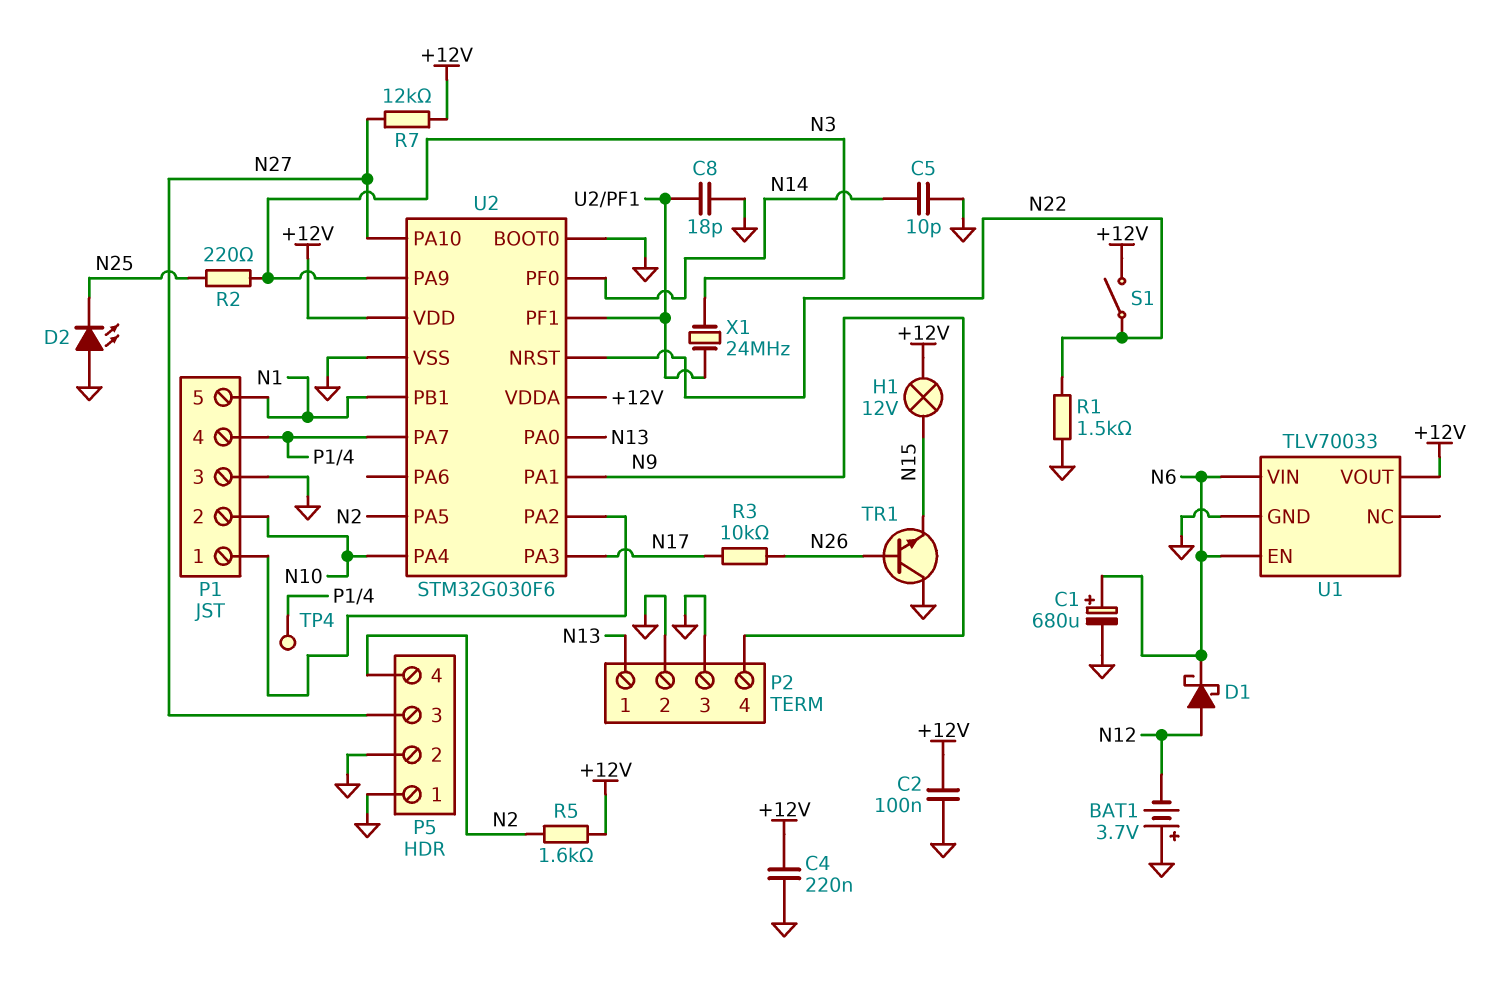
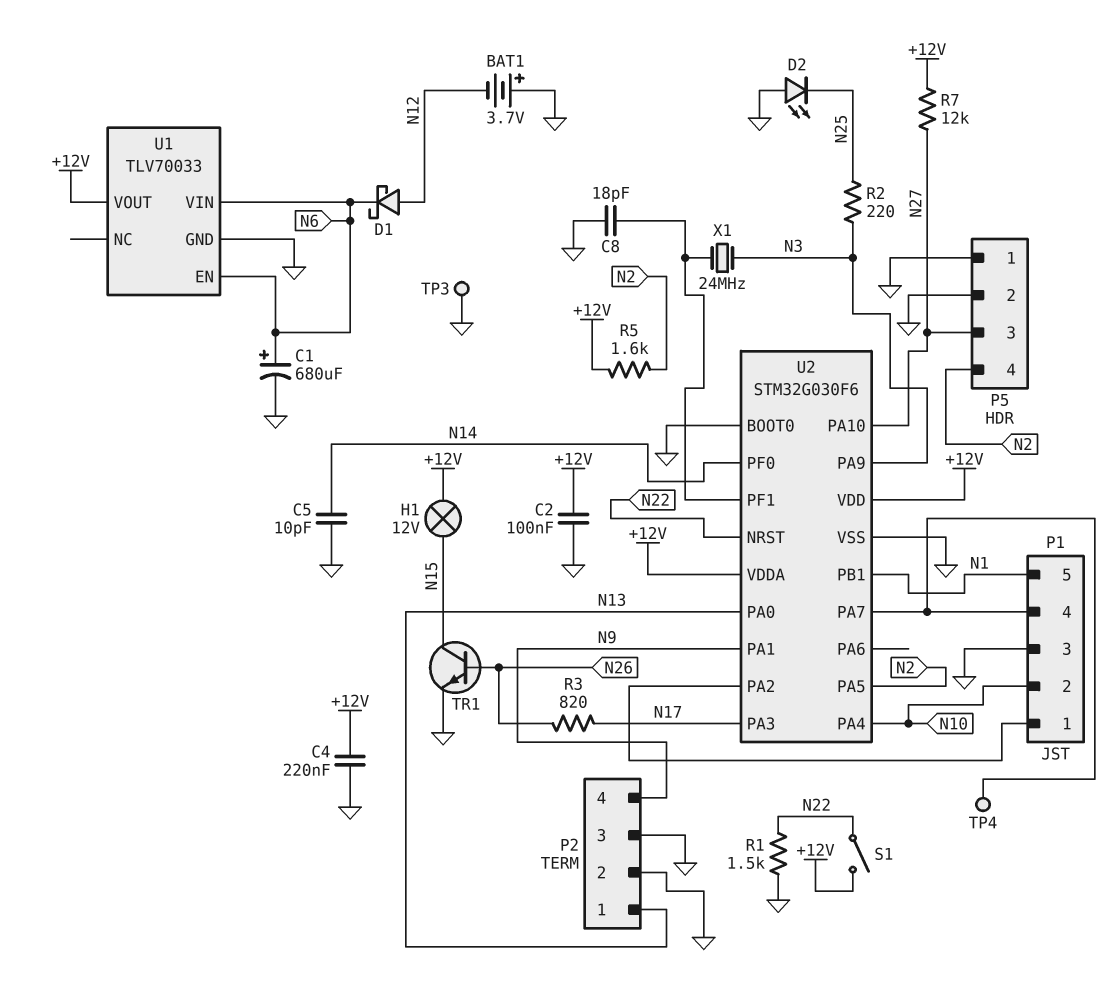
R3: 10k (N17, N26) -> 820 (N17, N26)
TP3: none -> test point (GND)
TR1: NPN (B N26, C GND, E N15) -> NPN (B N26, C N15, E GND)

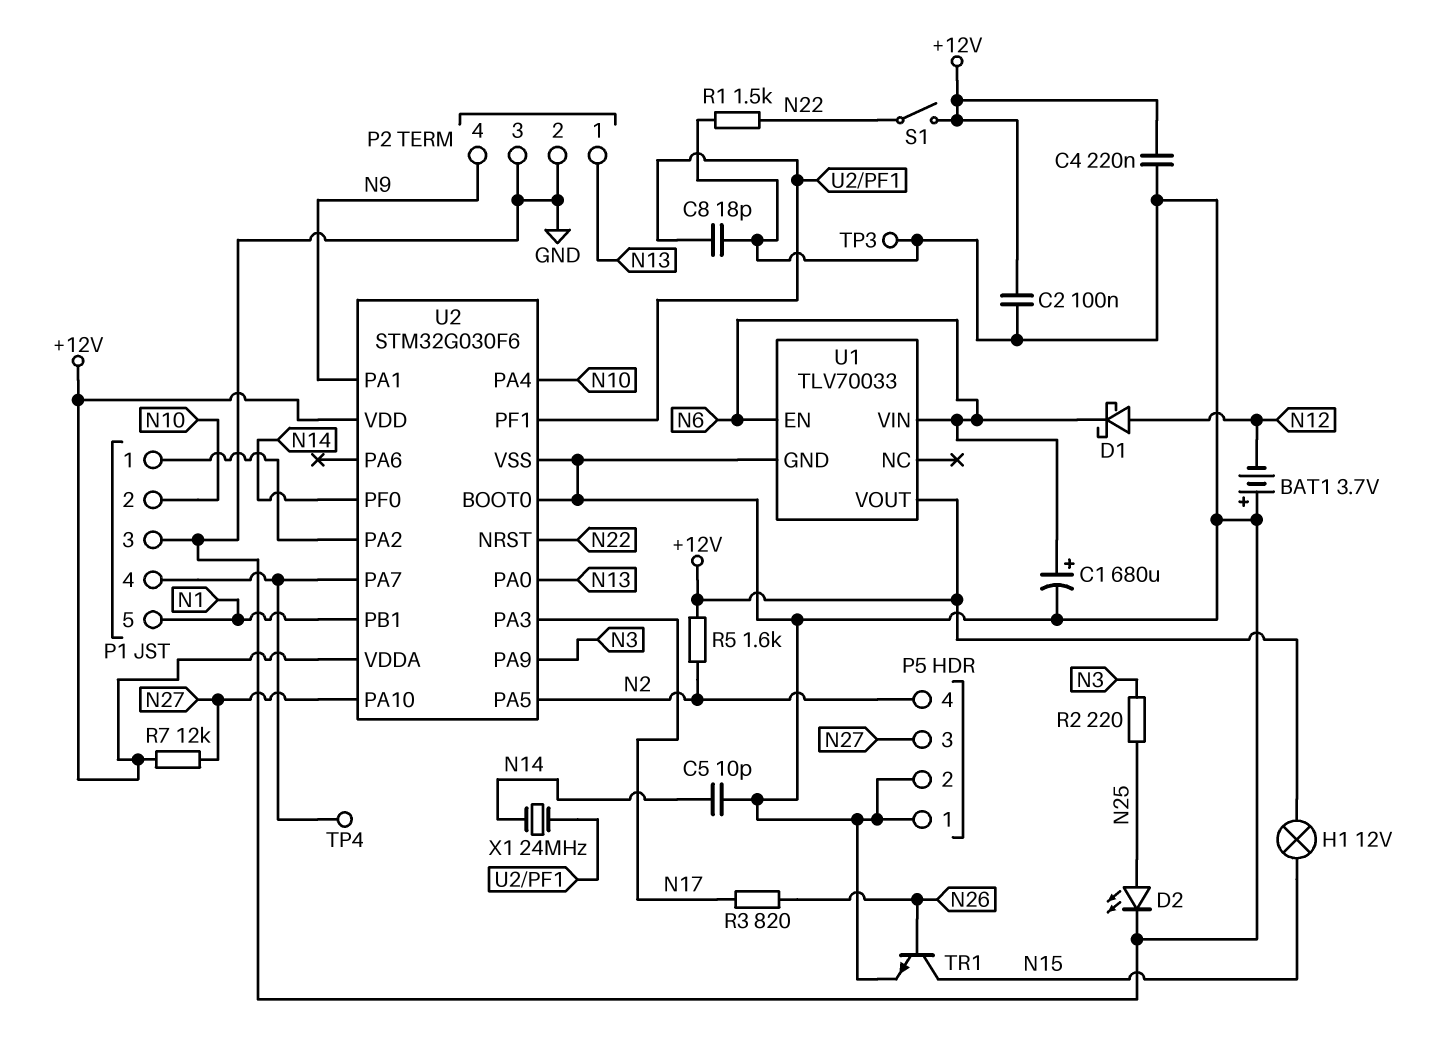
D2: LED (A GND, K N25) -> LED (A N25, K GND)
X1: 24MHz (N3, U2/PF1) -> 24MHz (N14, U2/PF1)

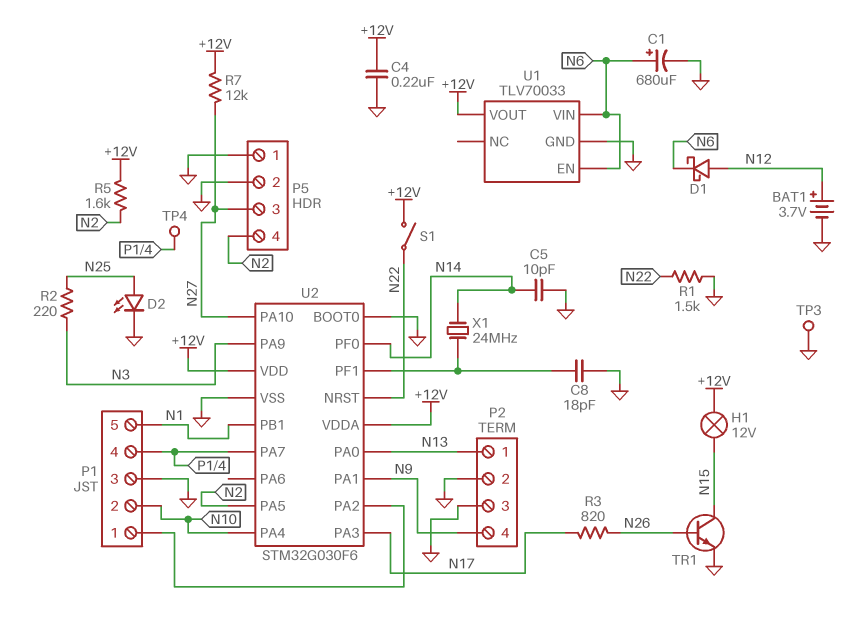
BAT1: 3.7V (plus GND, minus N12) -> 3.7V (plus N12, minus GND)
C2: 100nF (+12V, GND) -> none

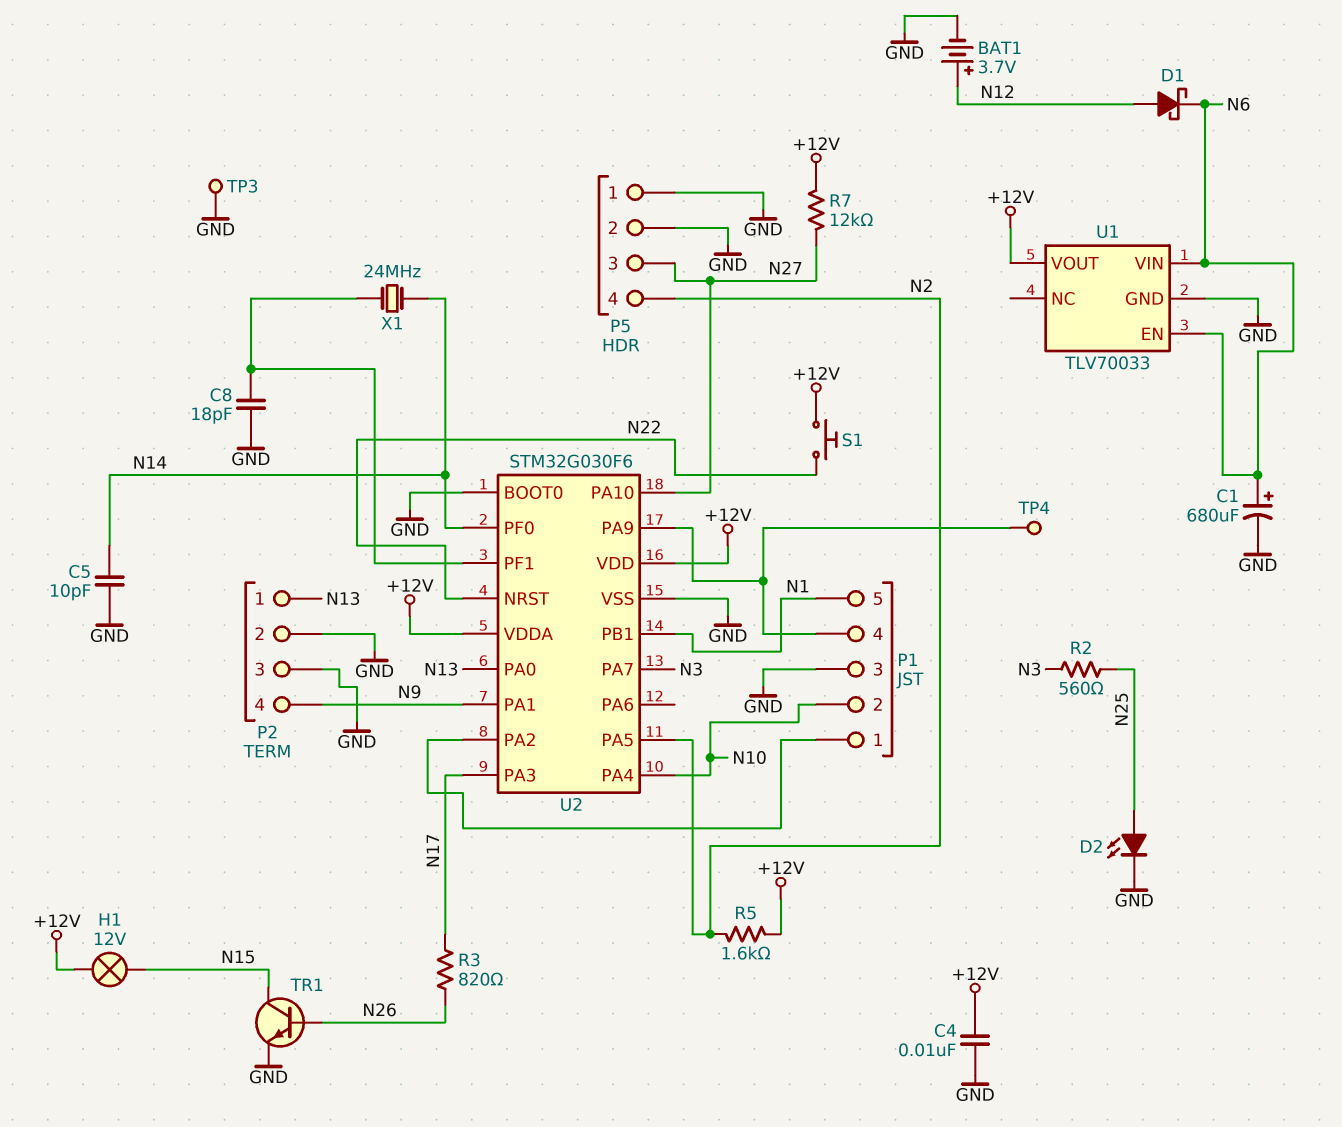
C4: 220nF (+12V, GND) -> 10nF (+12V, GND)
R1: 1.5k (GND, N22) -> none
R2: 220 (N3, N25) -> 560 (N3, N25)
S1: switch (+12V, N22) -> button (+12V, N22)
U2 pin PA7: P1/4 -> N3
U2 pin PA9: N3 -> P1/4

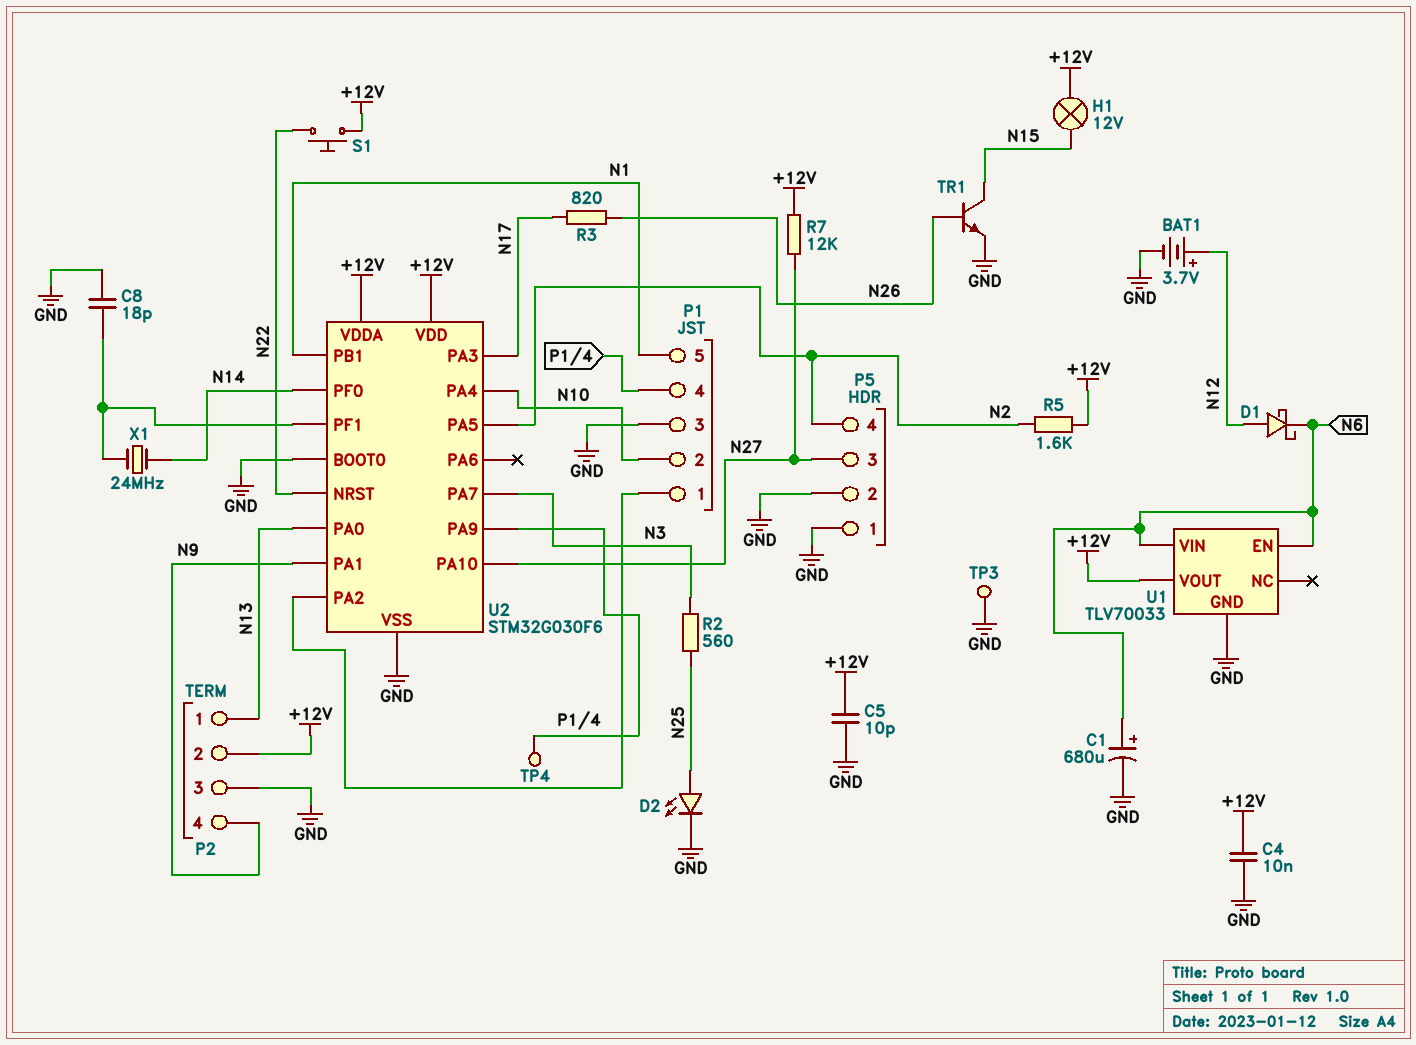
C5: 10pF (GND, N14) -> 10pF (+12V, GND)
P2 pin 2: GND -> +12V

